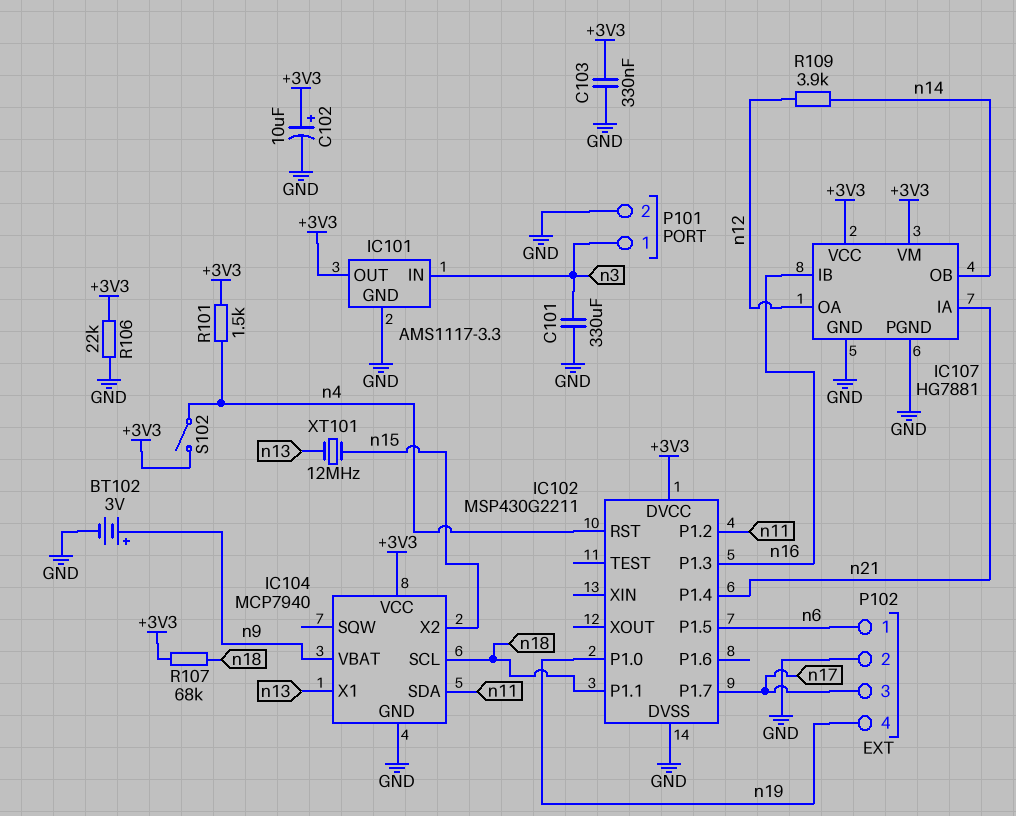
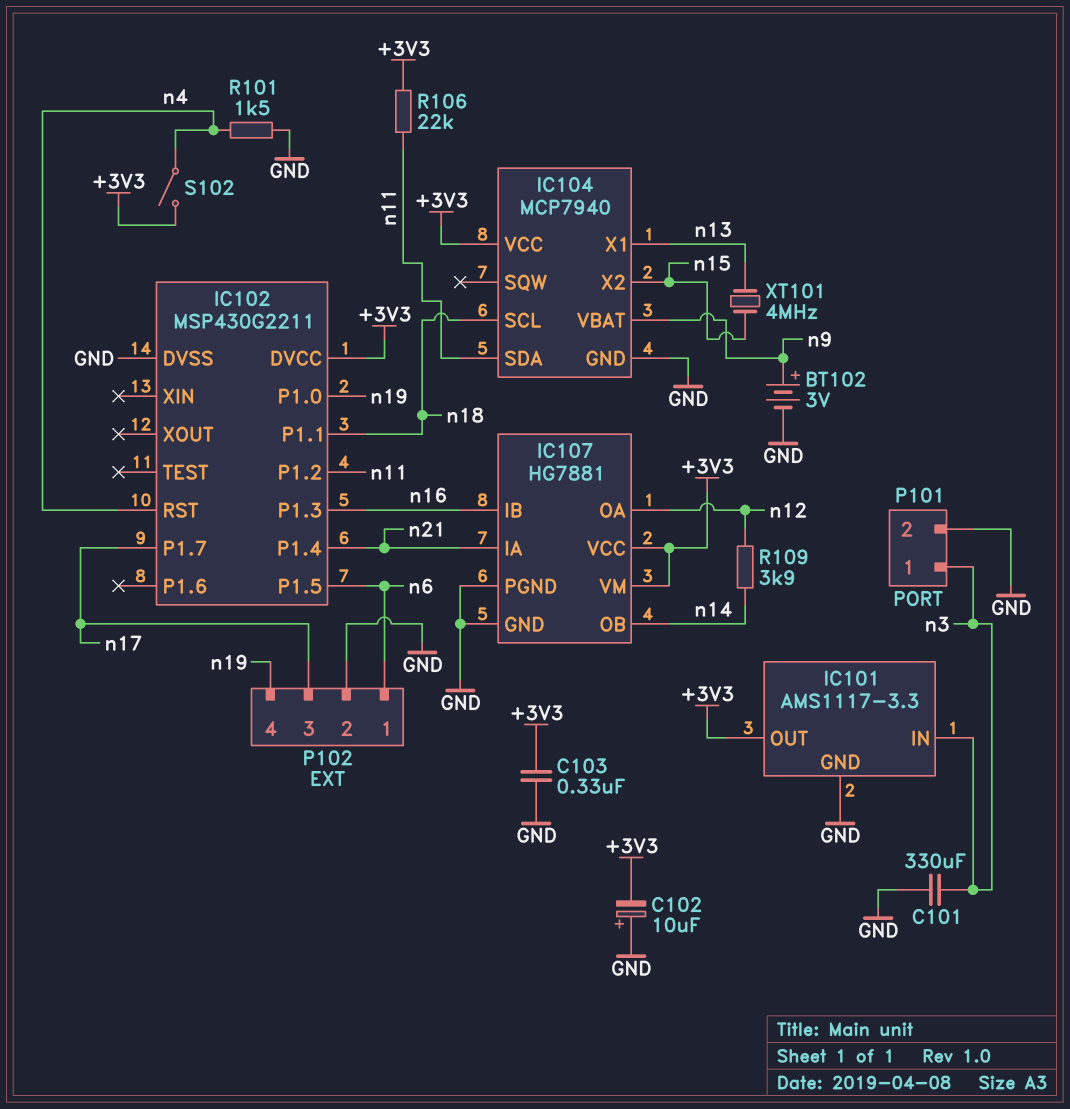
C102: 10uF (plus +3V3, minus GND) -> 10uF (plus GND, minus +3V3)
R101: 1.5k (+3V3, n4) -> 1.5k (GND, n4)
R106: 22k (+3V3, GND) -> 22k (+3V3, n11)
R107: 68k (+3V3, n18) -> none
XT101: 12MHz (n13, n15) -> 4MHz (n13, n15)

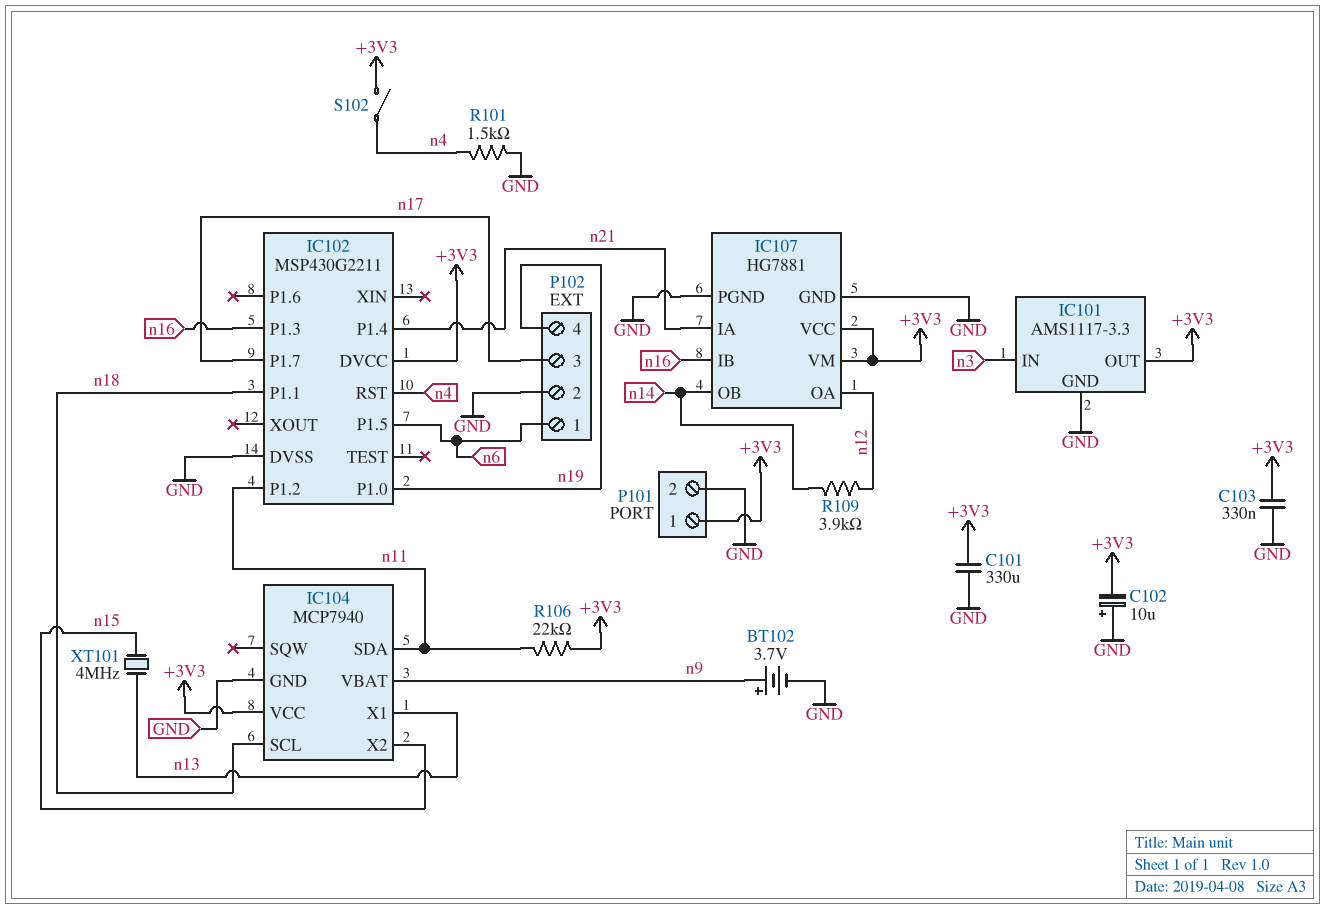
BT102: 3V (plus n9, minus GND) -> 3.7V (plus n9, minus GND)
C101: 330uF (GND, n3) -> 330uF (+3V3, GND)
P101 pin 1: n3 -> +3V3

